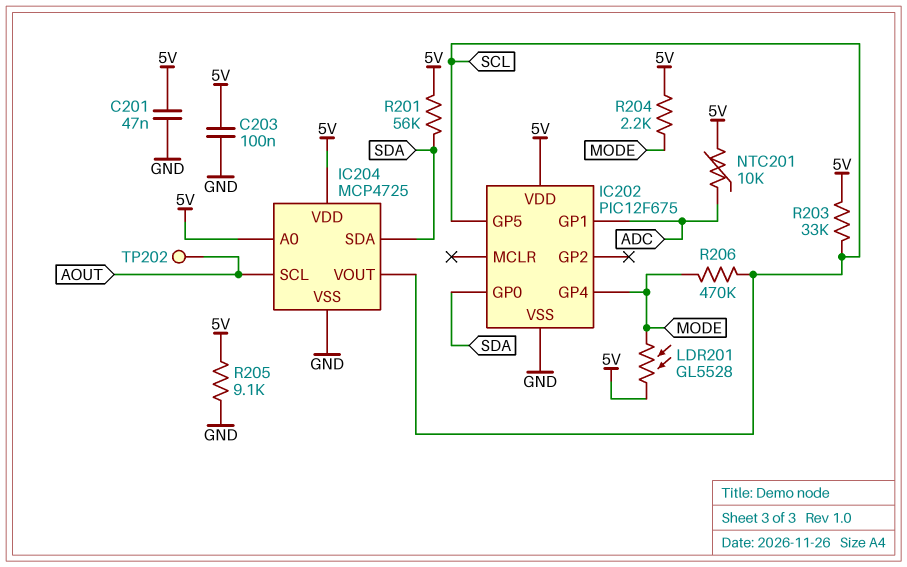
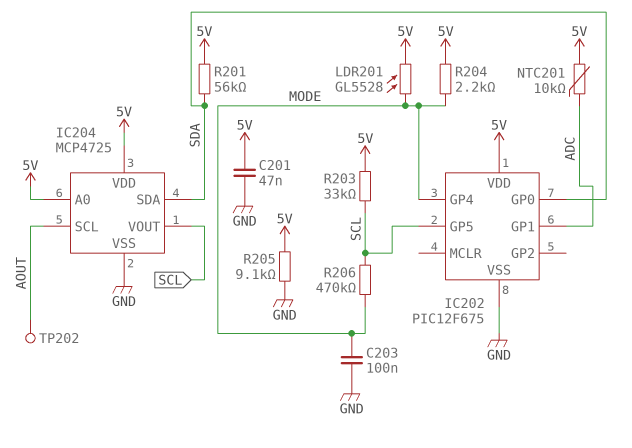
C203: 100nF (5V, GND) -> 100nF (GND, MODE)

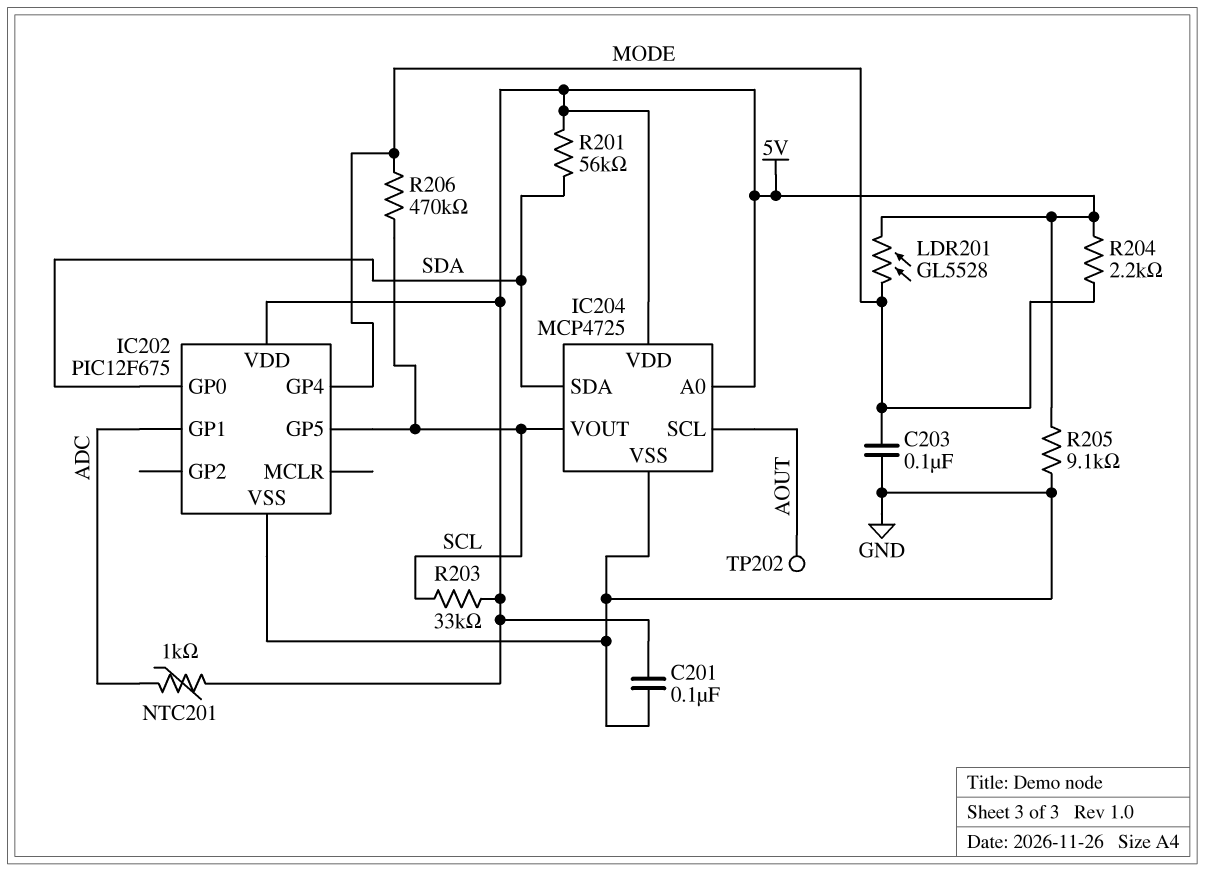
C201: 47nF (5V, GND) -> 100nF (5V, GND)
NTC201: 10k (5V, ADC) -> 1k (5V, ADC)

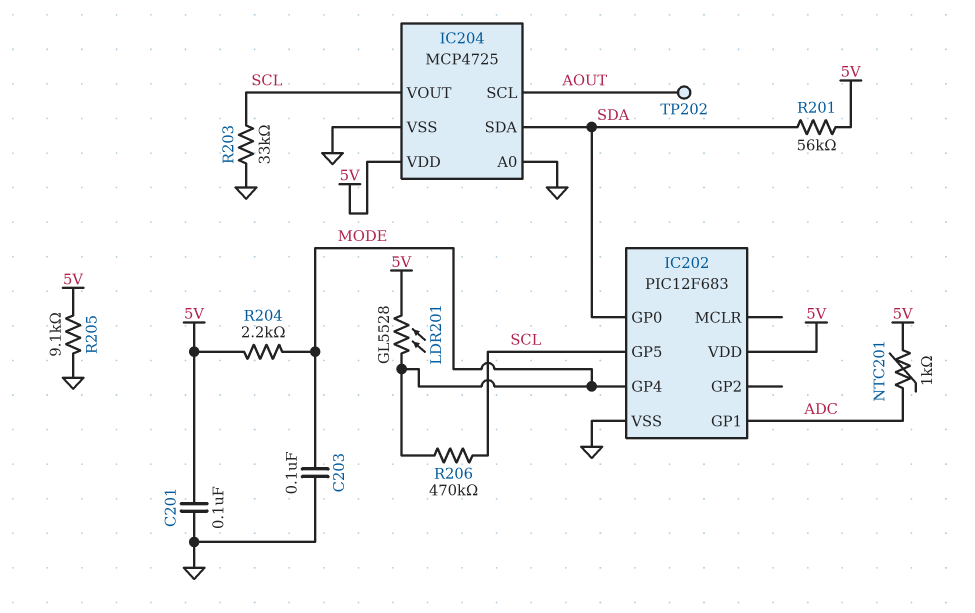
IC202: PIC12F675 -> PIC12F683
IC204 pin A0: 5V -> GND
R203: 33k (5V, SCL) -> 33k (GND, SCL)

